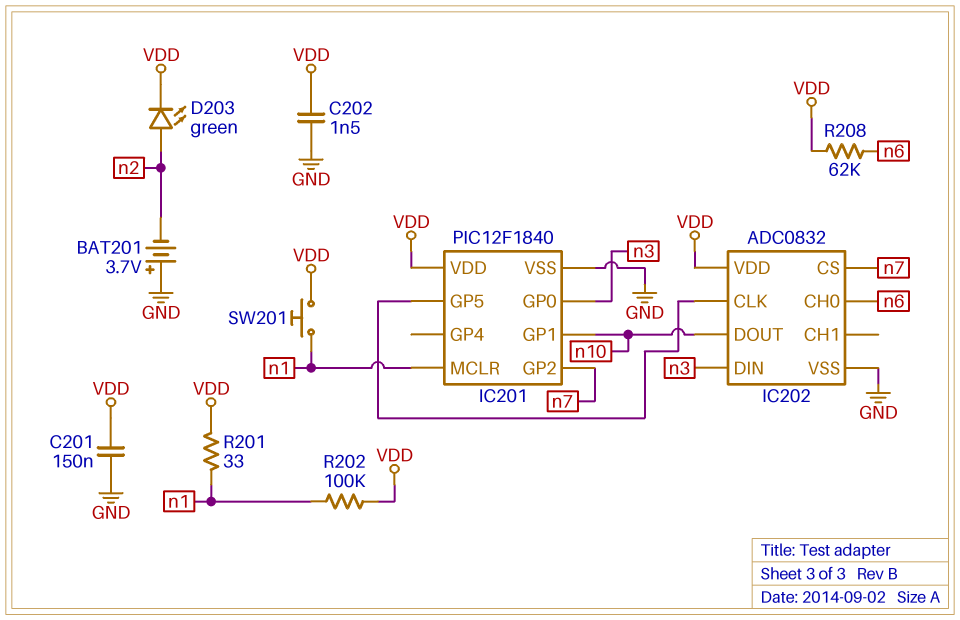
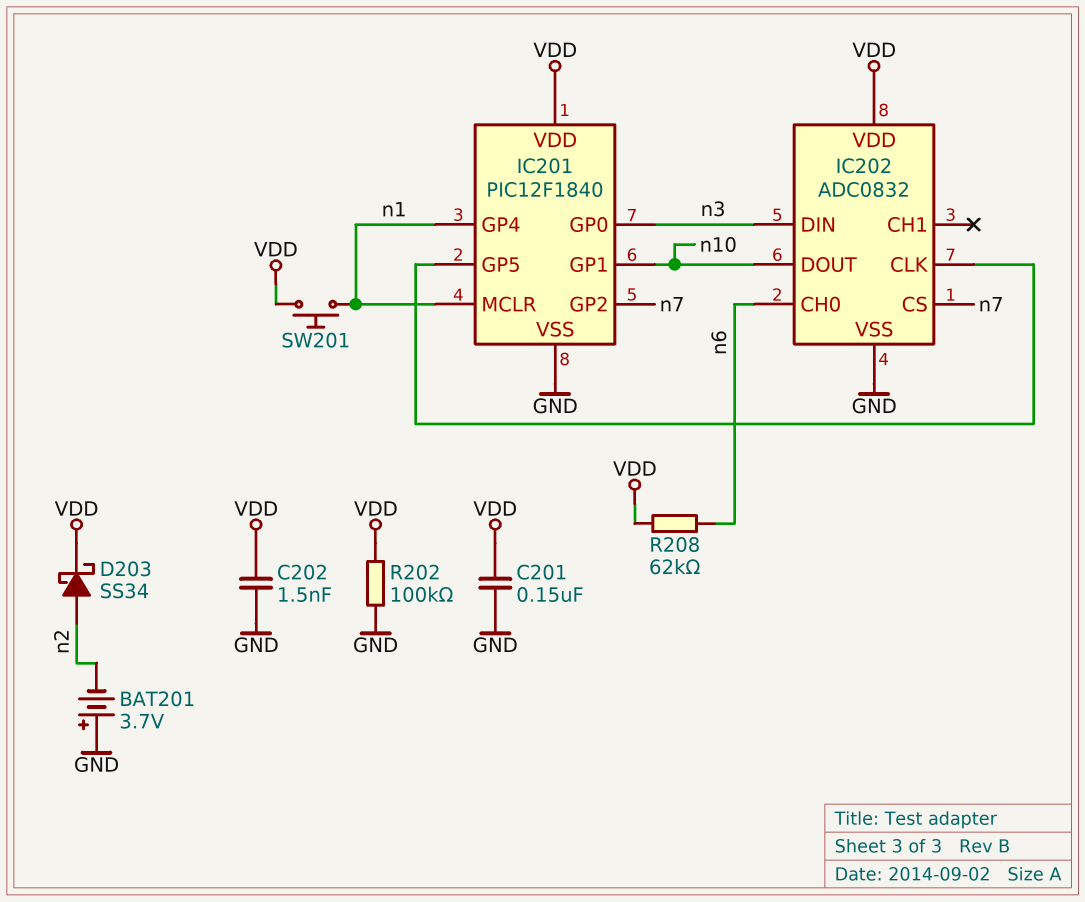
D203: LED green (A n2, K VDD) -> schottky SS34 (A n2, K VDD)
IC201 pin GP4: none -> n1
R201: 33 (VDD, n1) -> none
R202: 100k (VDD, n1) -> 100k (GND, VDD)

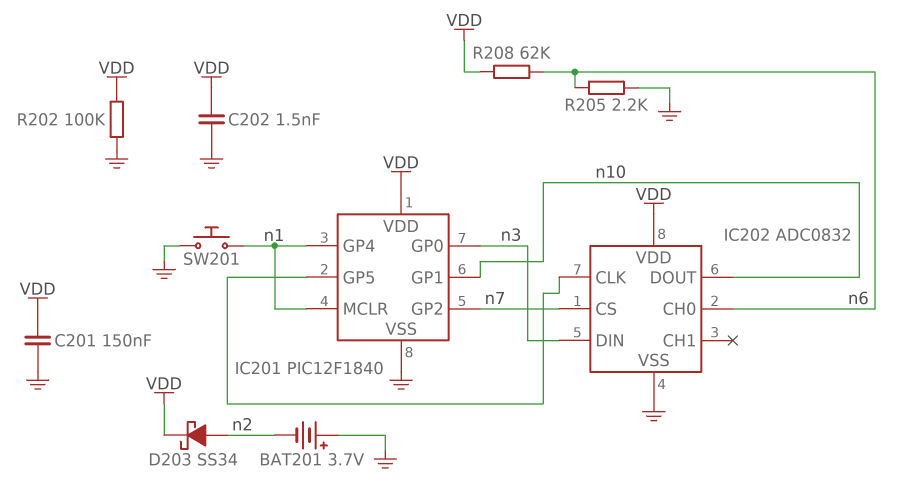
R205: none -> 2.2k (GND, n6)
SW201: button (VDD, n1) -> button (GND, n1)

